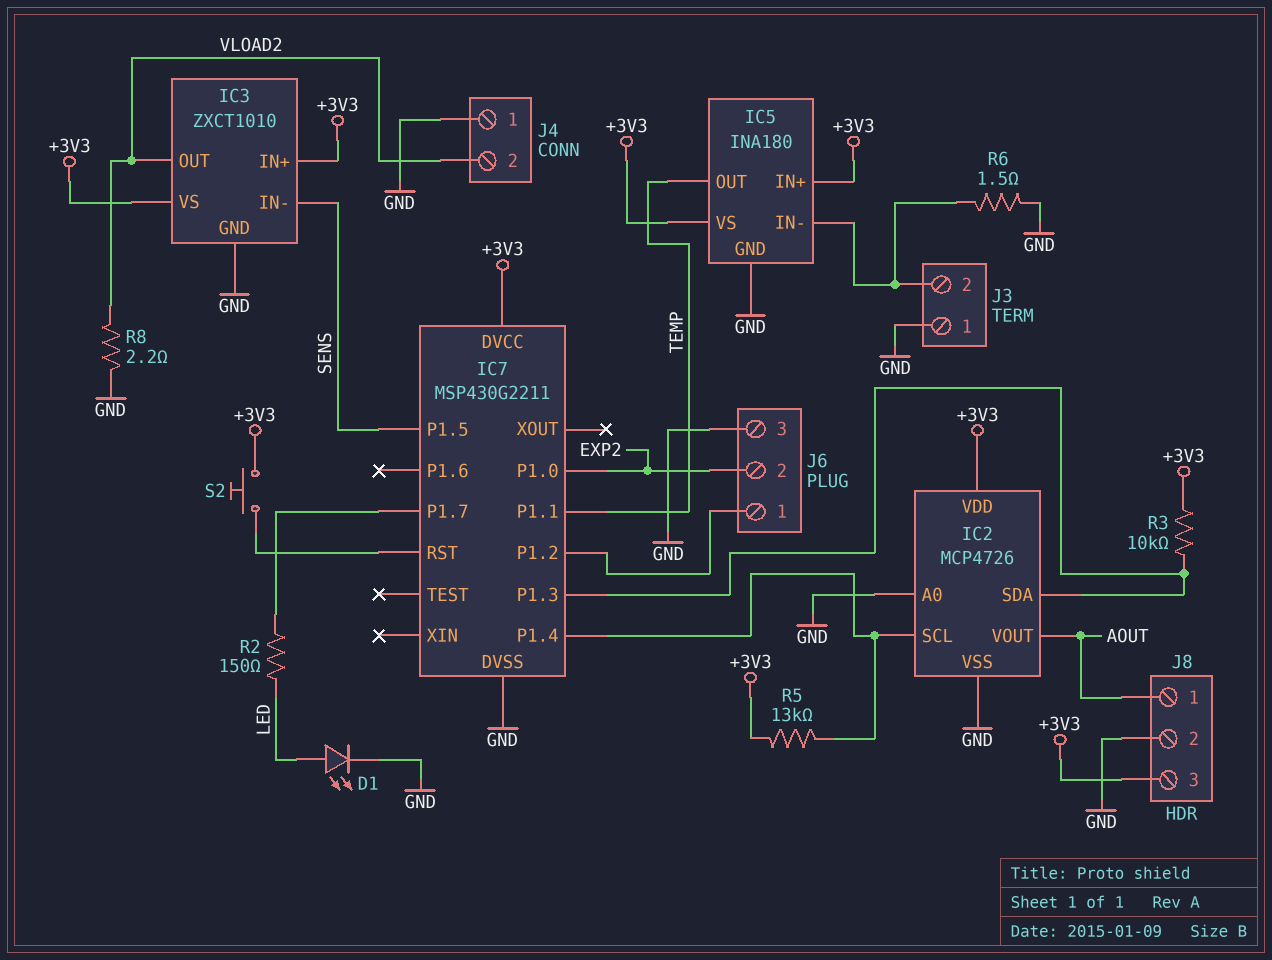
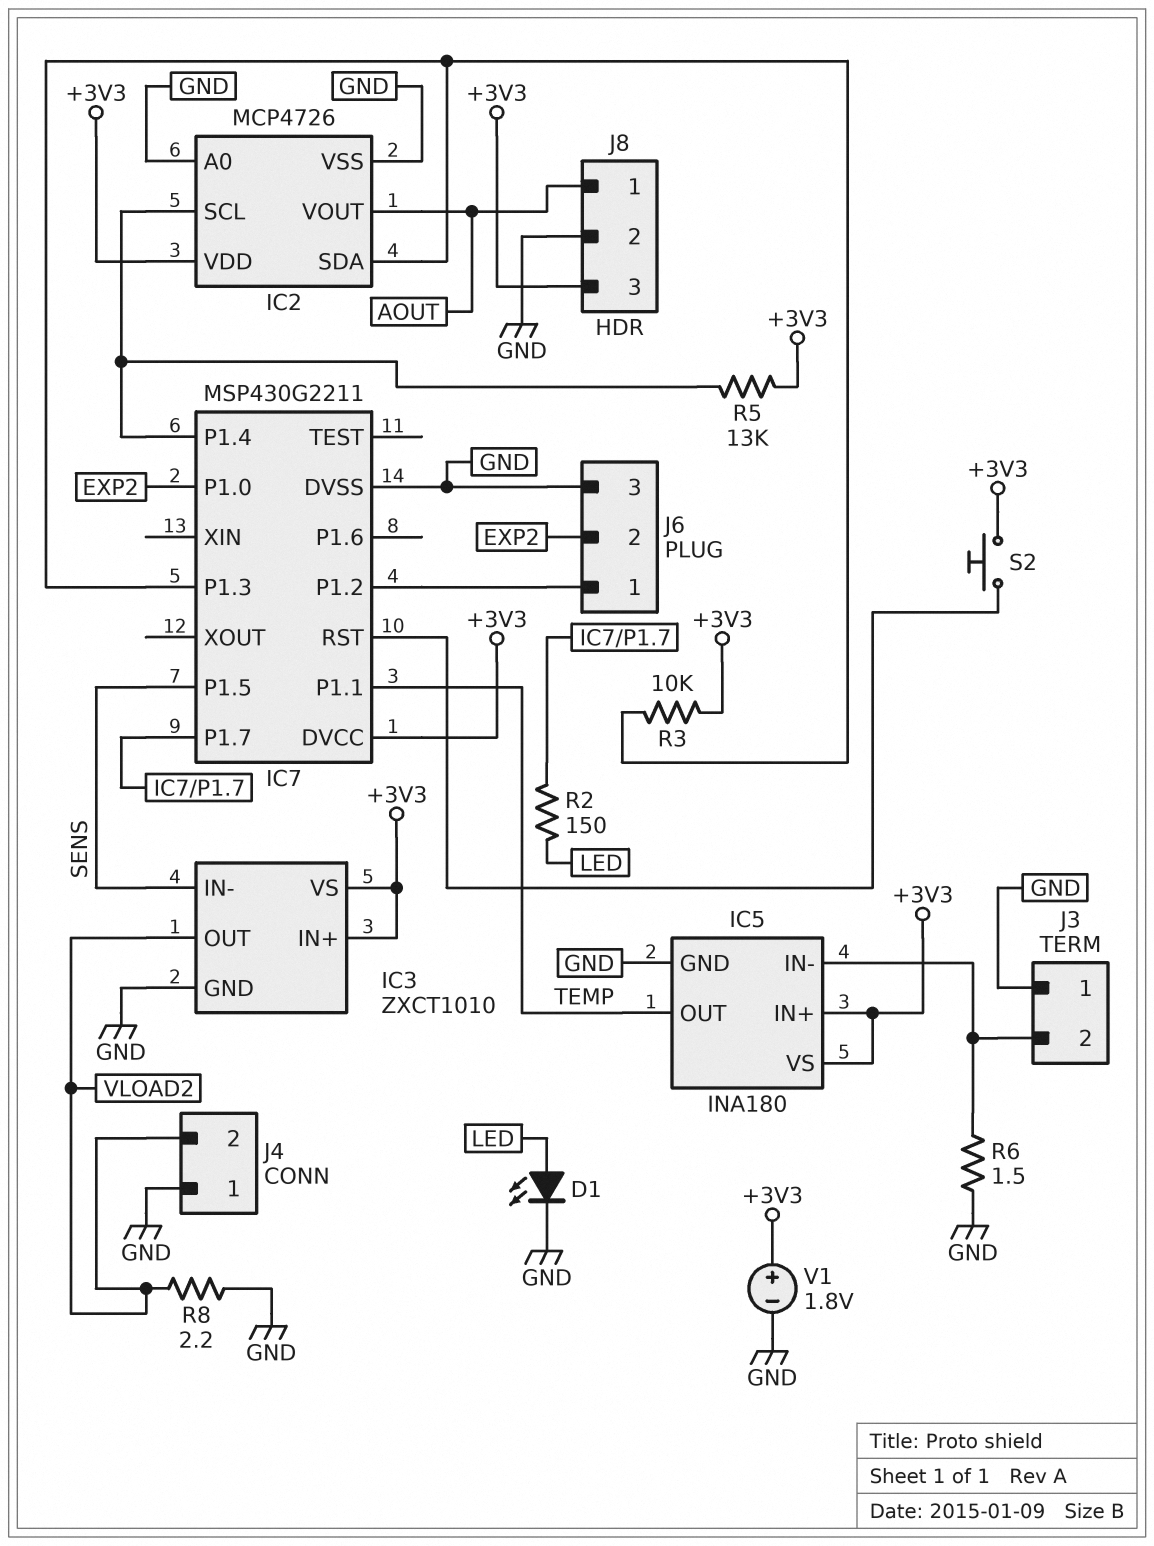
V1: none -> 1.8V (plus +3V3, minus GND)

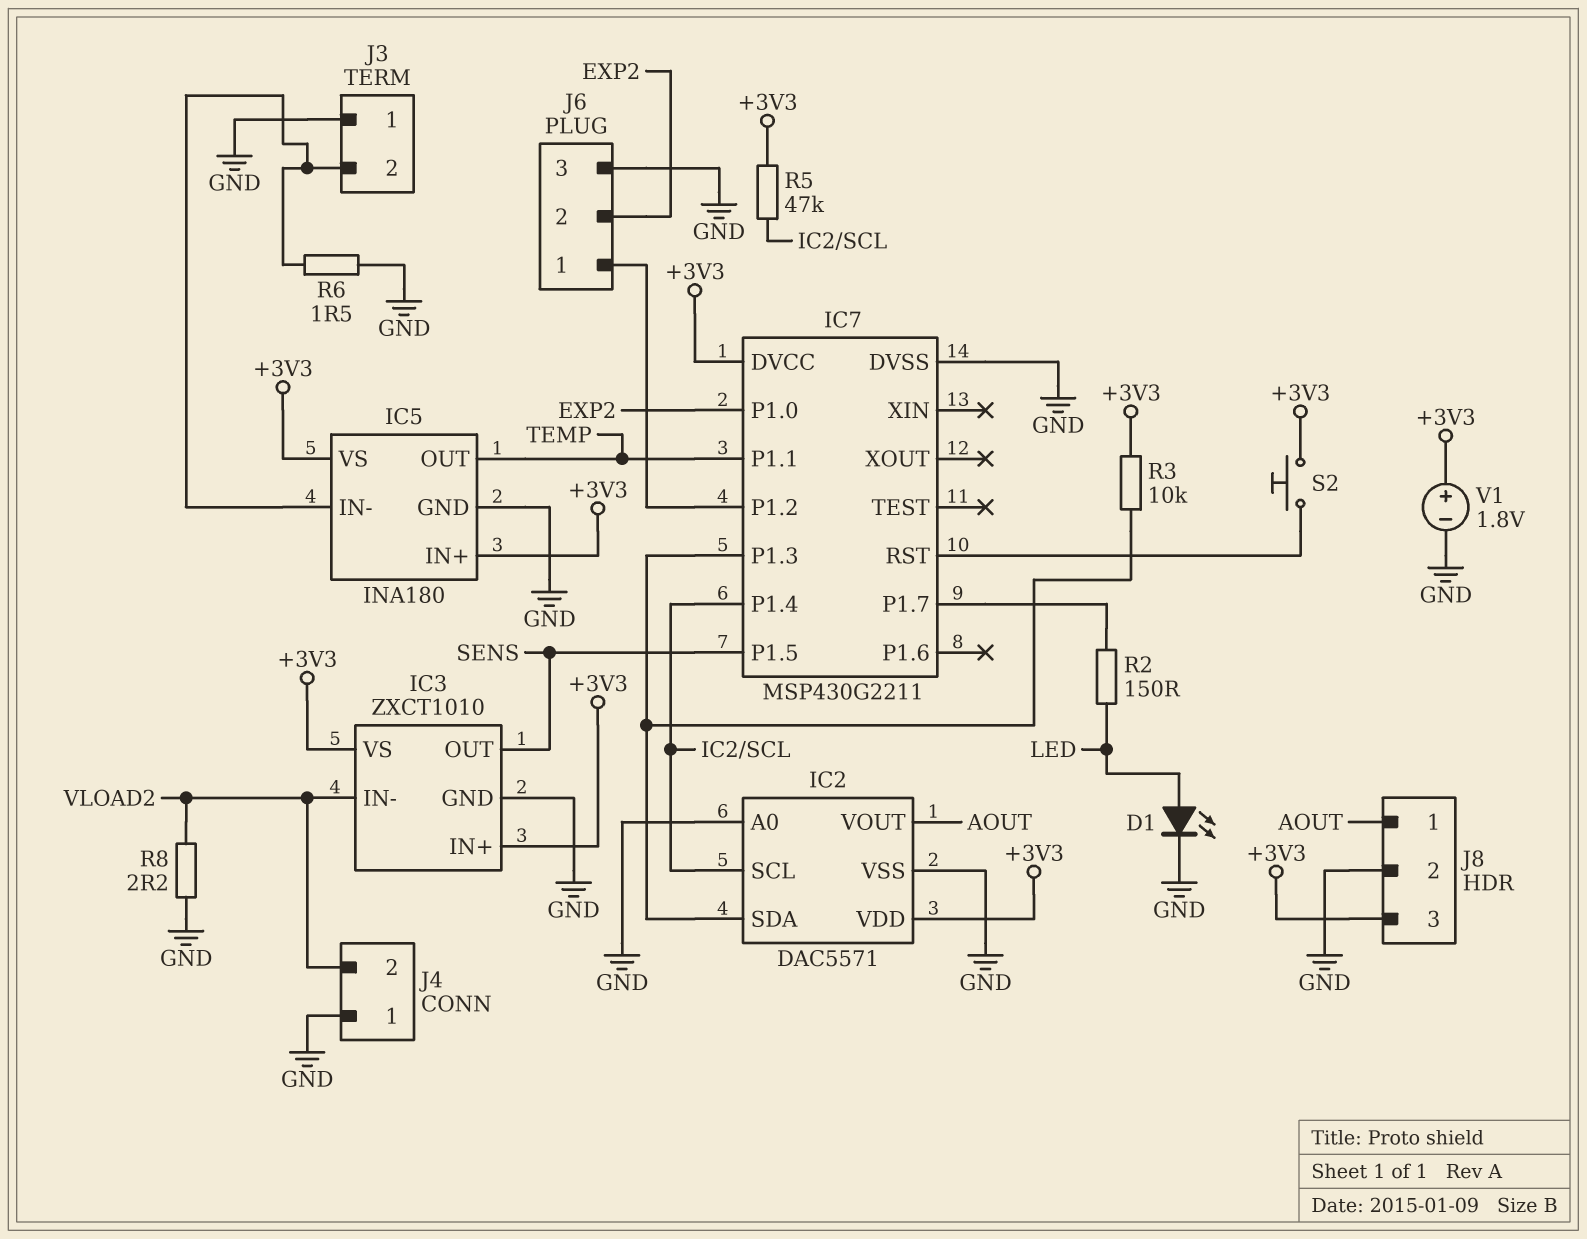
IC2: MCP4726 -> DAC5571
IC3 pin IN-: SENS -> VLOAD2
IC3 pin OUT: VLOAD2 -> SENS
R5: 13k (+3V3, IC2/SCL) -> 47k (+3V3, IC2/SCL)

